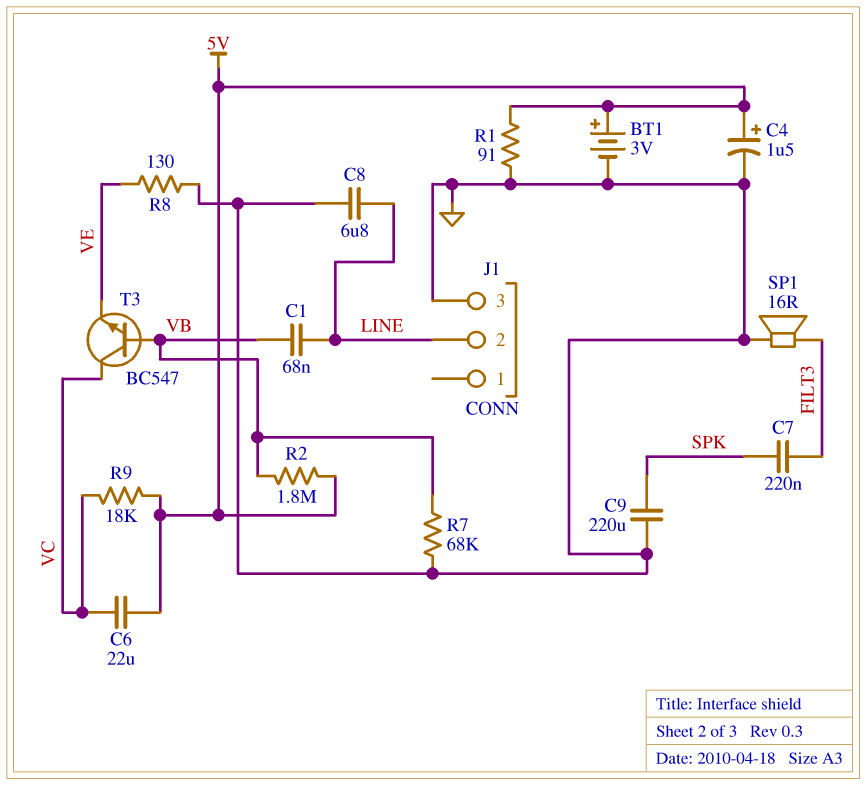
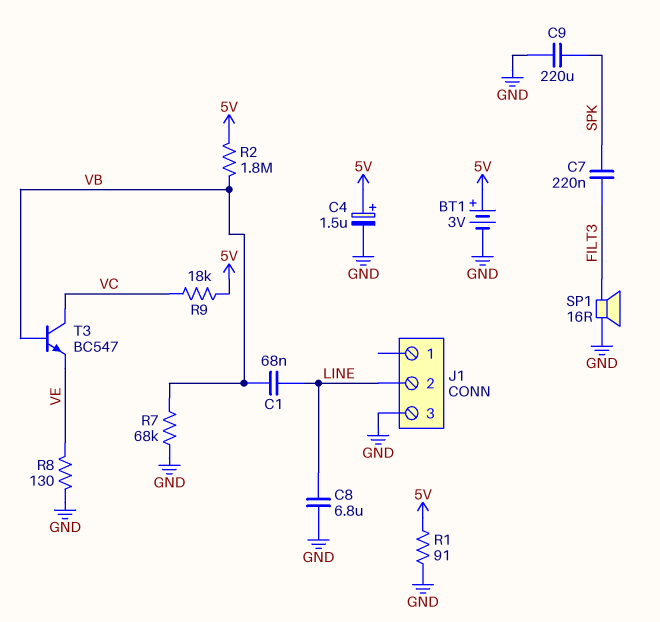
C6: 22uF (5V, VC) -> none

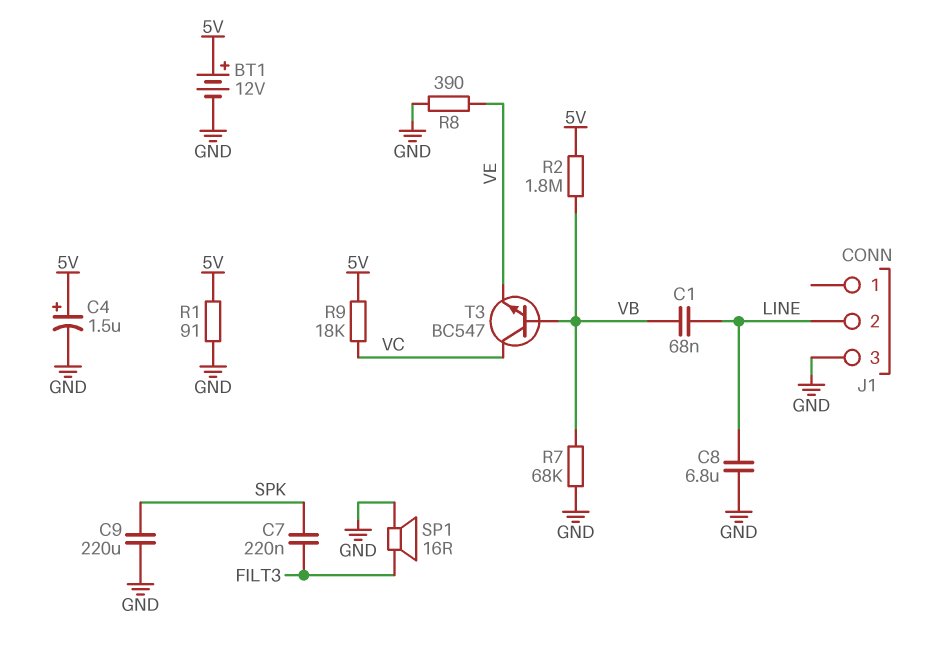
BT1: 3V (plus 5V, minus GND) -> 12V (plus 5V, minus GND)
R8: 130 (GND, VE) -> 390 (GND, VE)

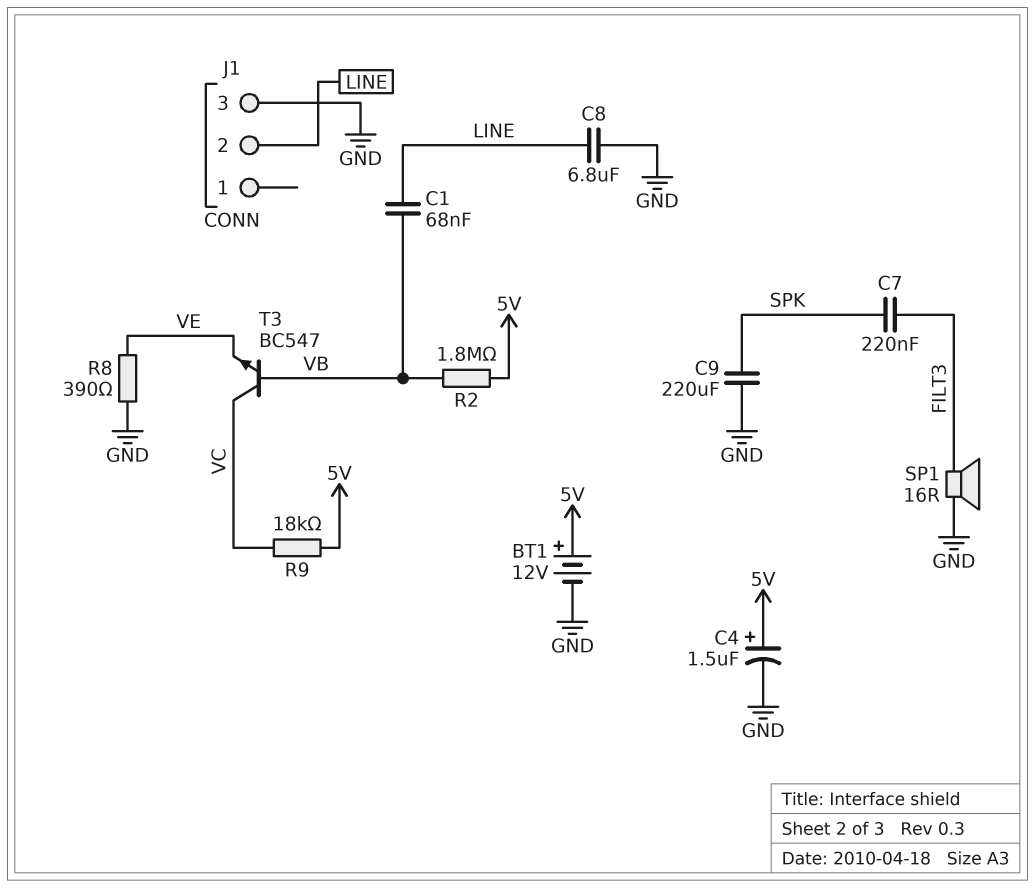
R1: 91 (5V, GND) -> none
R7: 68k (GND, VB) -> none

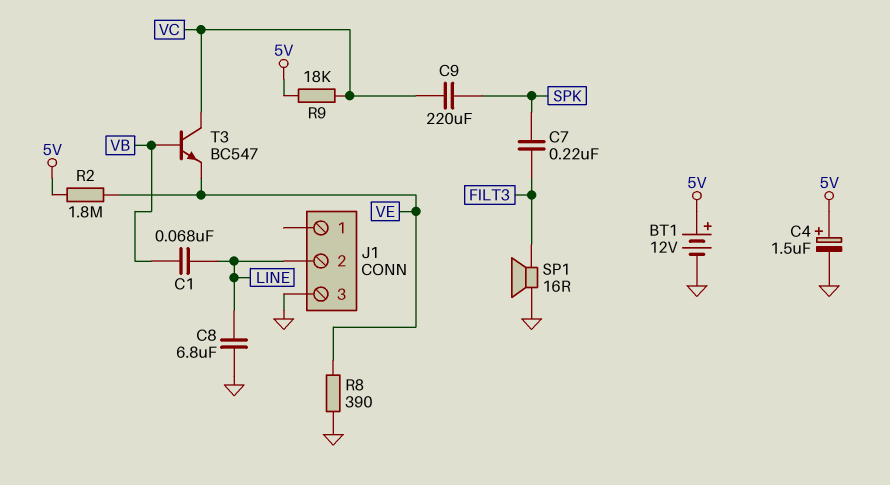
C9: 220uF (GND, SPK) -> 220uF (SPK, VC)
R2: 1.8M (5V, VB) -> 1.8M (5V, VE)

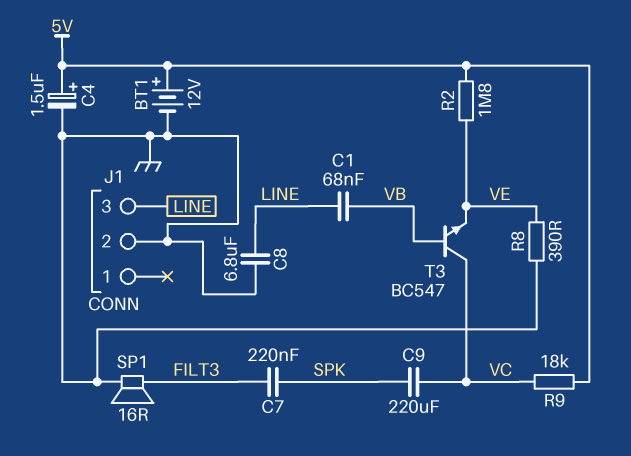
J1 pin 2: LINE -> GND
J1 pin 3: GND -> LINE

